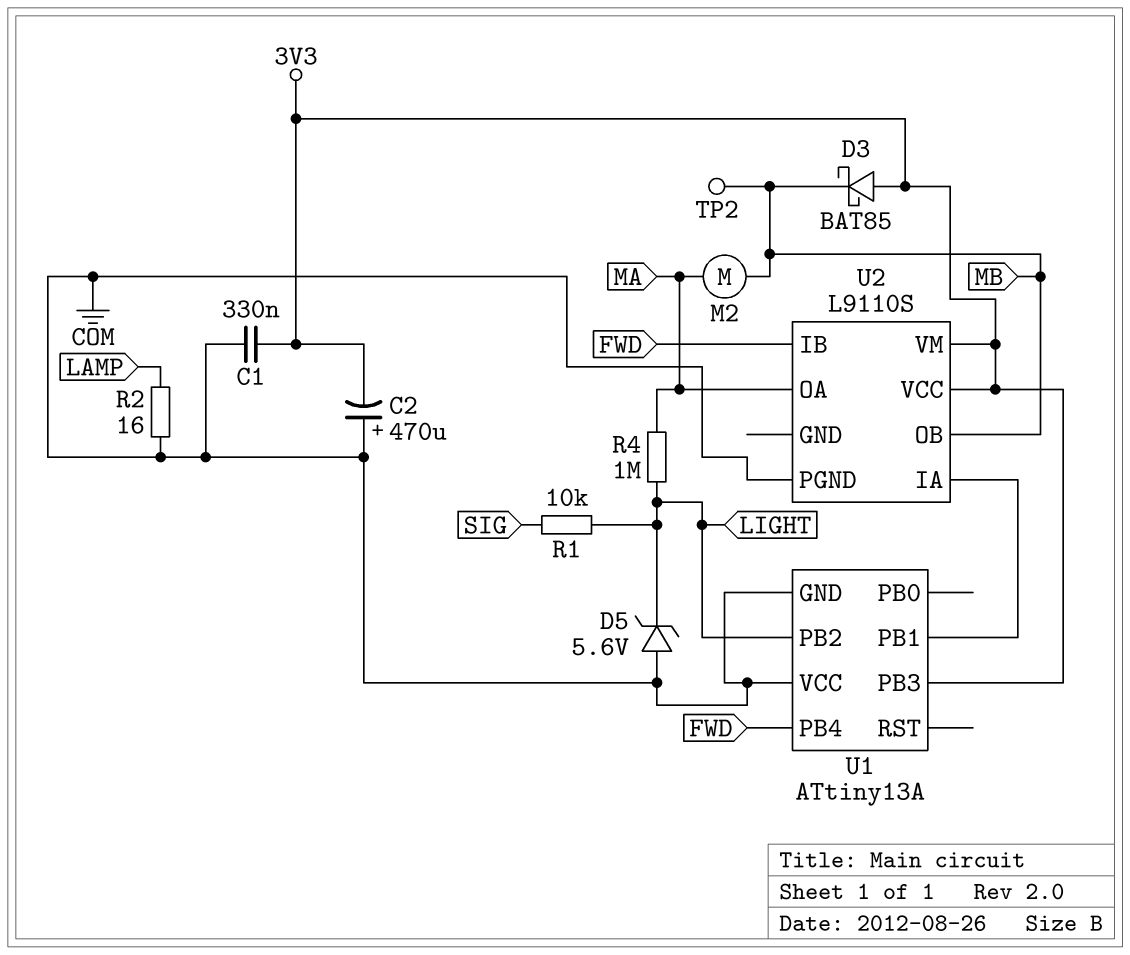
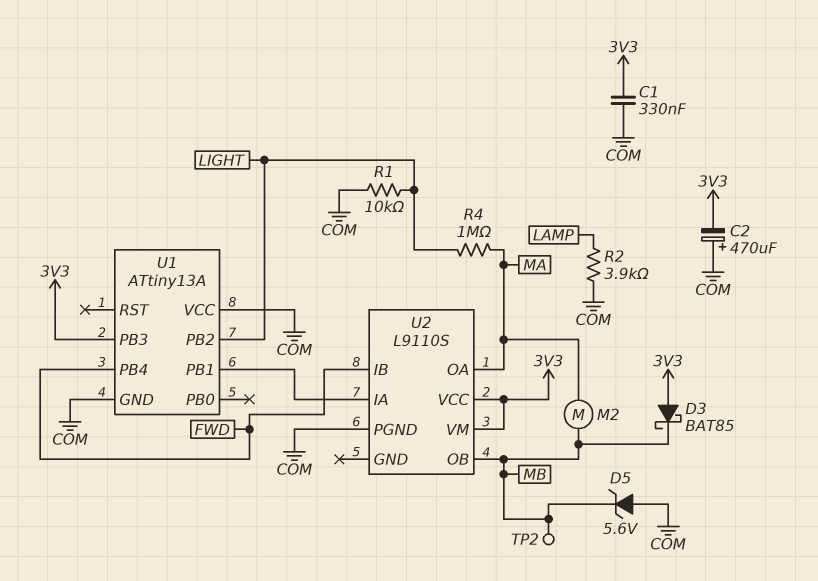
D5: zener 5.6V (A COM, K LIGHT) -> zener 5.6V (A COM, K MB)
R1: 10k (LIGHT, SIG) -> 10k (COM, LIGHT)
R2: 16 (COM, LAMP) -> 3.9k (COM, LAMP)

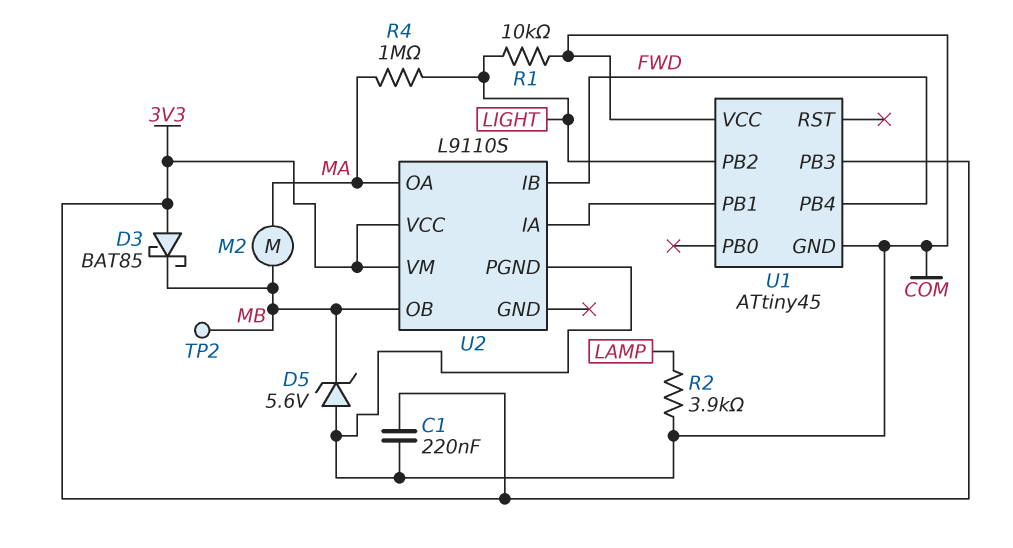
C1: 330nF (3V3, COM) -> 220nF (3V3, COM)
C2: 470uF (plus COM, minus 3V3) -> none
U1: ATtiny13A -> ATtiny45

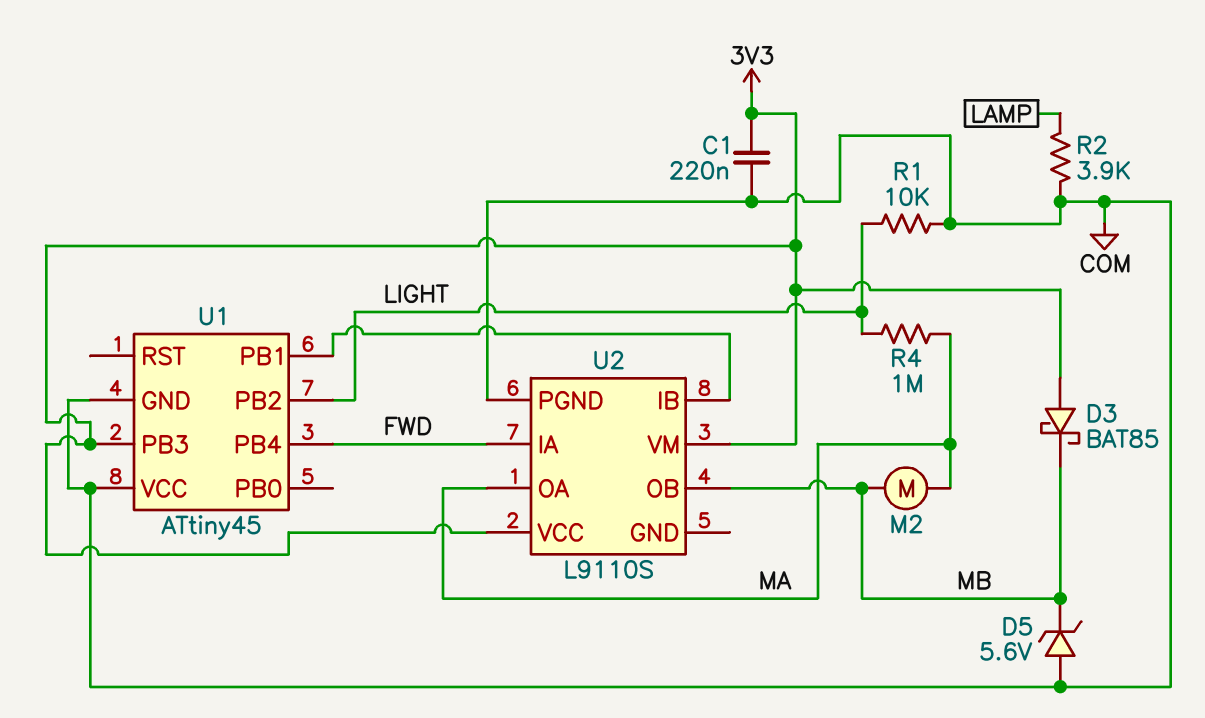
TP2: test point (MB) -> none
U2 pin IA: U1/PB1 -> FWD
U2 pin IB: FWD -> U1/PB1

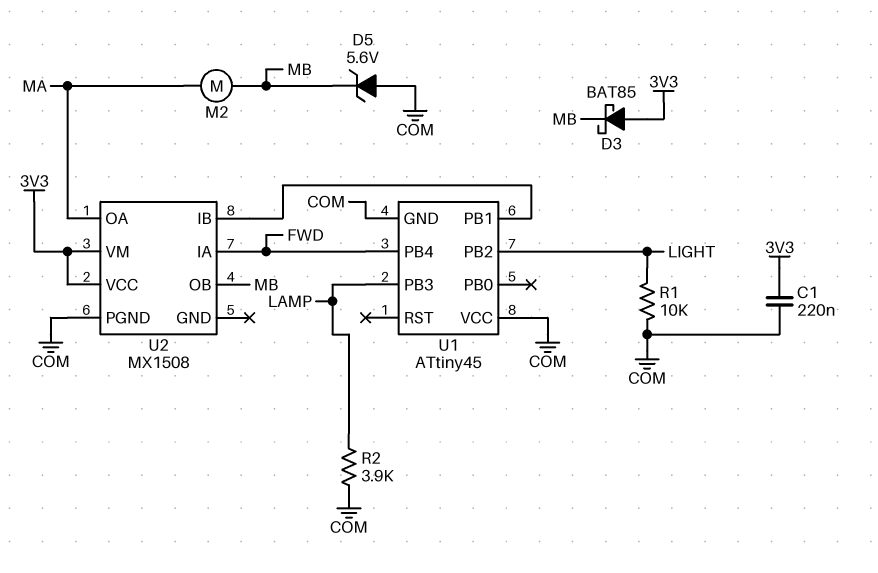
R4: 1M (LIGHT, MA) -> none
U1 pin PB3: 3V3 -> LAMP
U2: L9110S -> MX1508

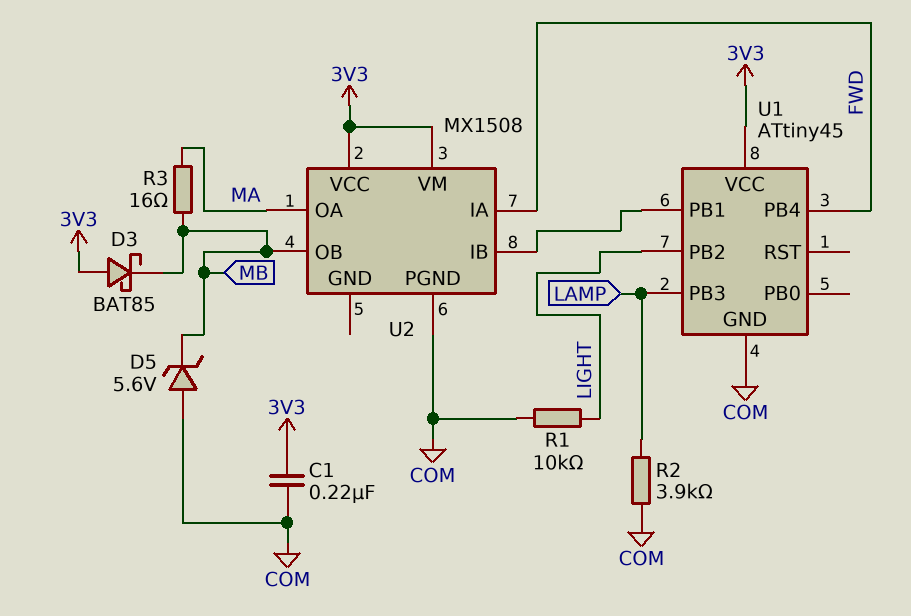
M2: motor (MA, MB) -> none
R3: none -> 16 (MA, MB)
U1 pin VCC: COM -> 3V3

